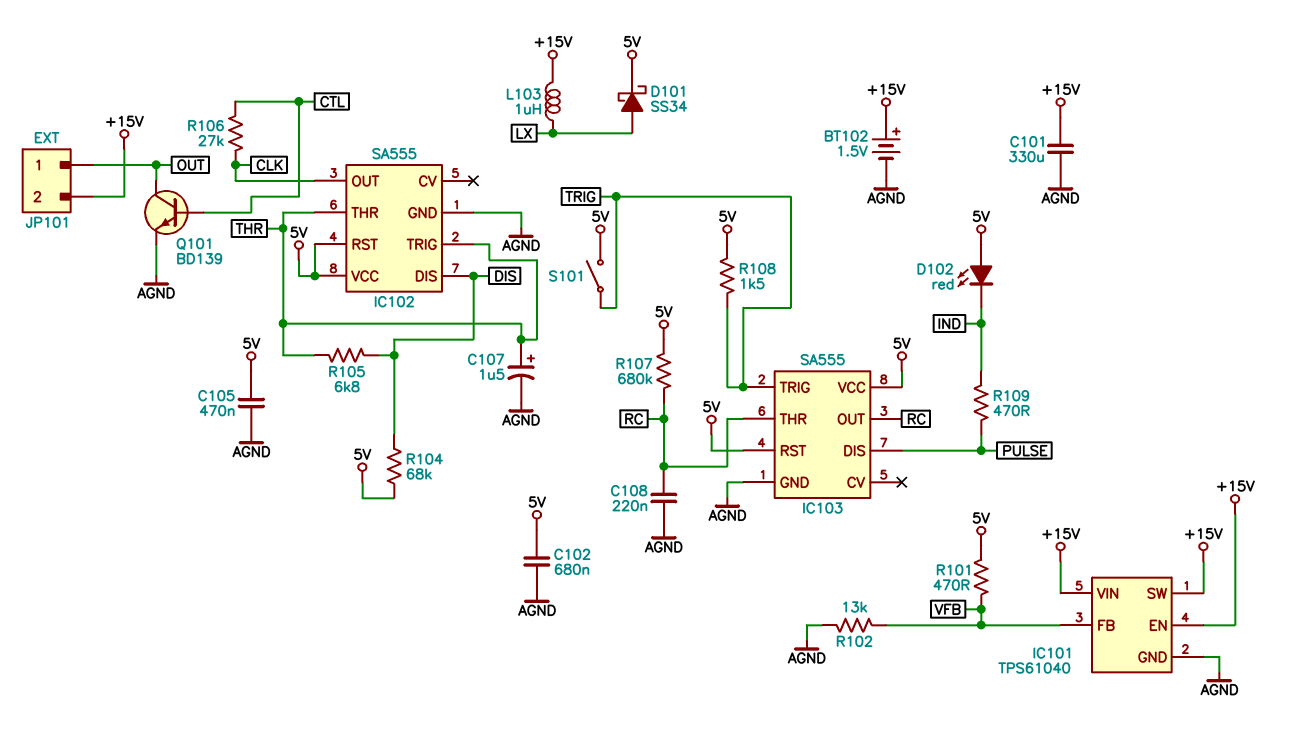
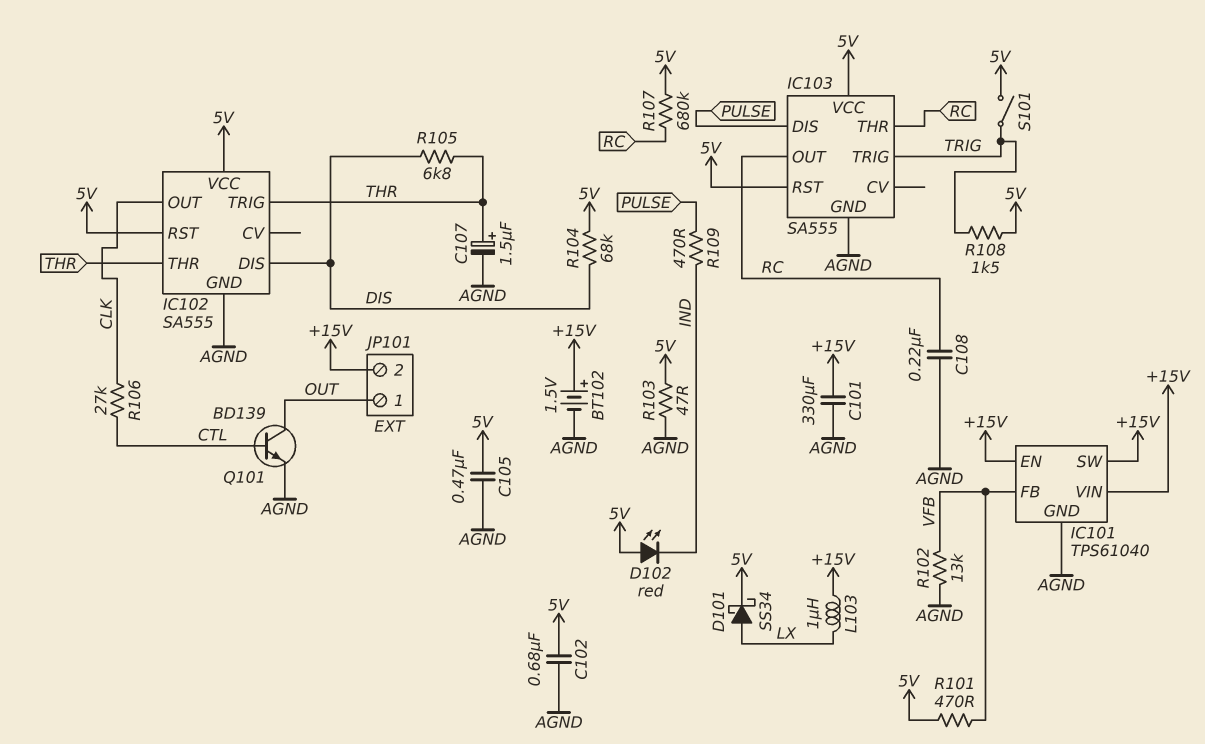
R103: none -> 47 (5V, AGND)

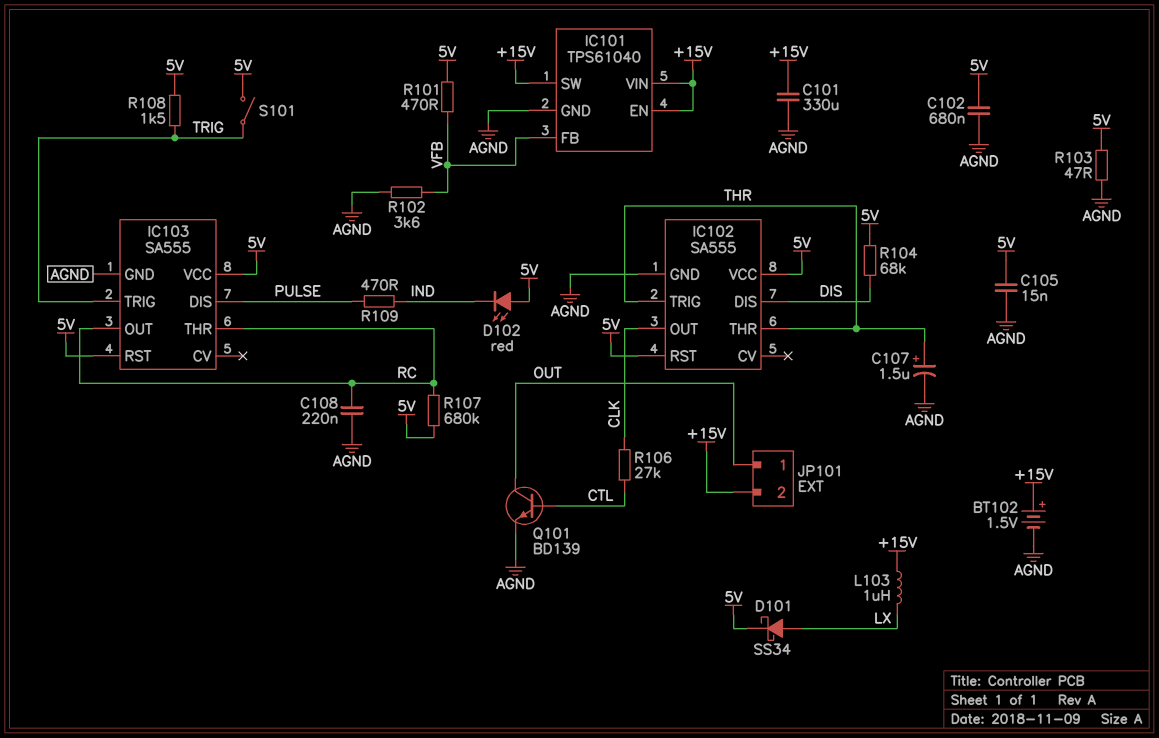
C105: 470nF (5V, AGND) -> 15nF (5V, AGND)
R102: 13k (AGND, VFB) -> 3.6k (AGND, VFB)
R105: 6.8k (DIS, THR) -> none

